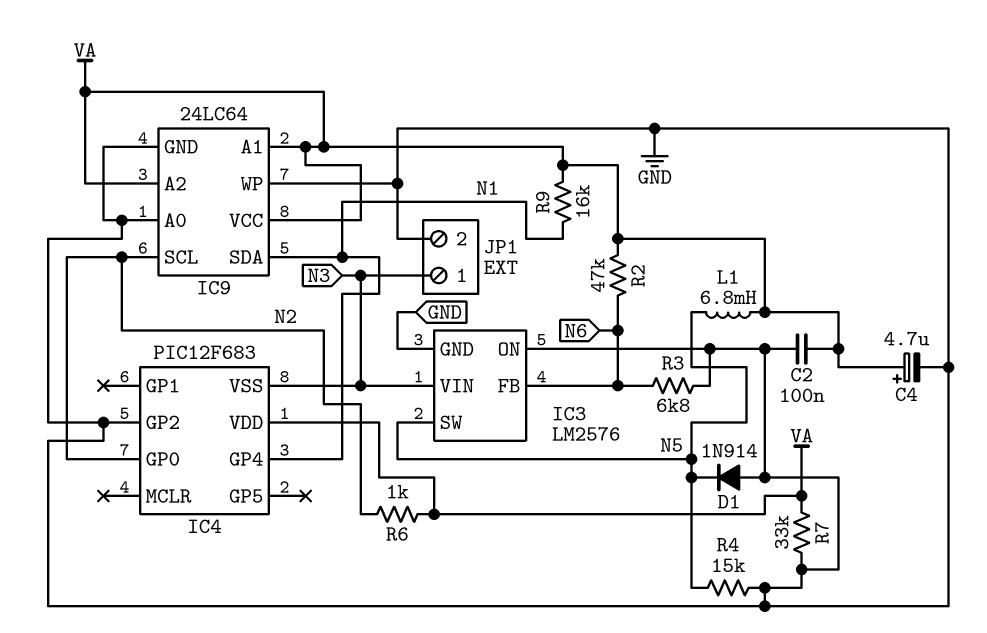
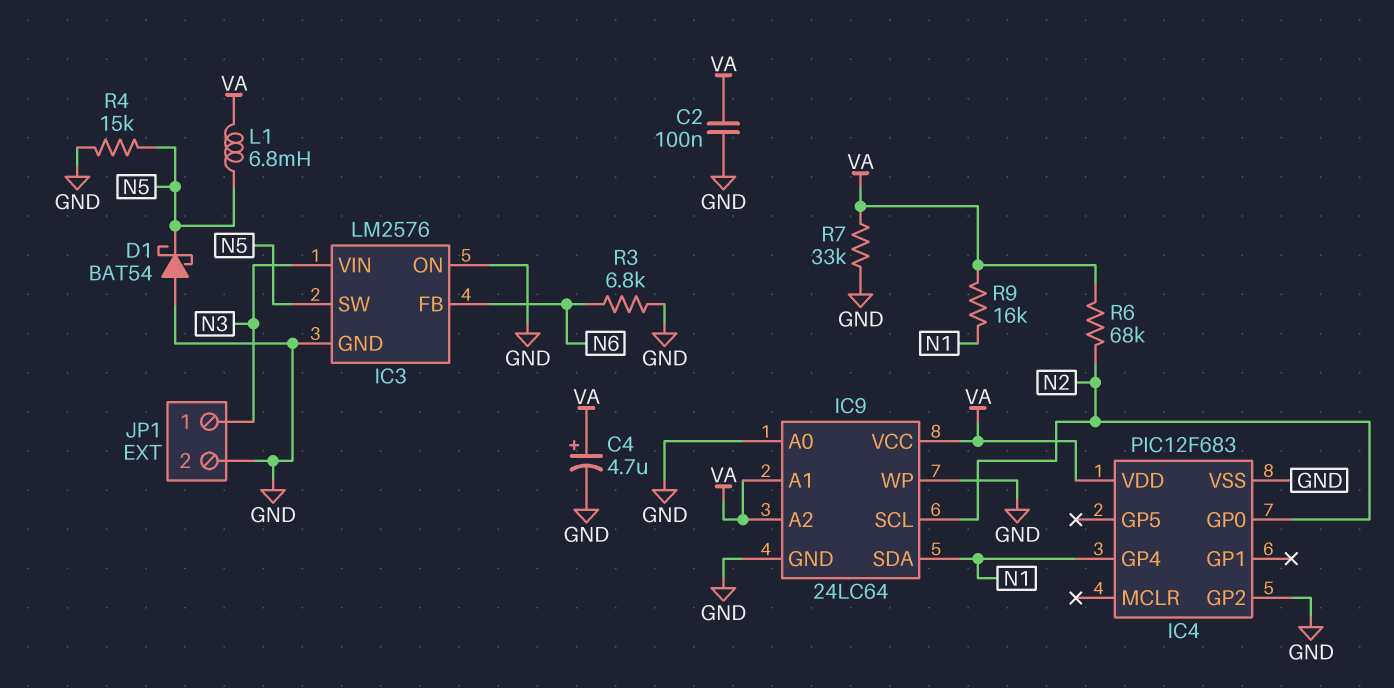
D1: diode 1N914 (A GND, K N5) -> schottky BAT54 (A GND, K N5)
IC4 pin VSS: N3 -> GND
R2: 47k (N6, VA) -> none
R6: 1k (N2, VA) -> 68k (N2, VA)

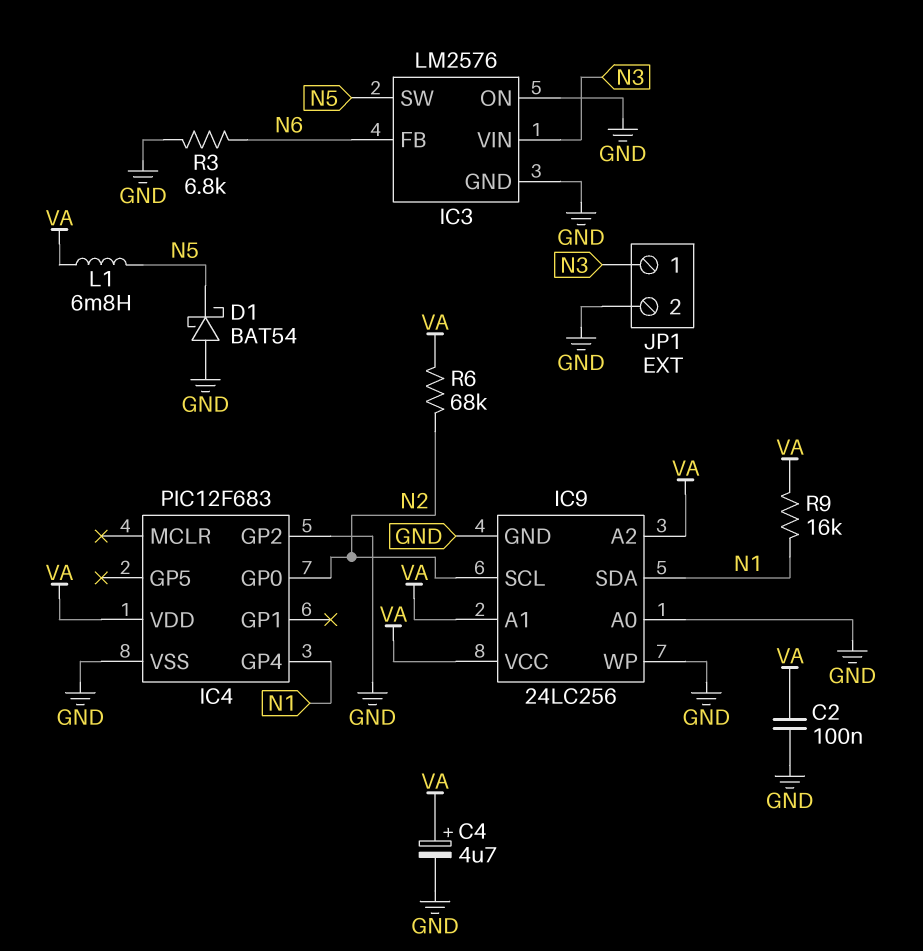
IC9: 24LC64 -> 24LC256
R4: 15k (GND, N5) -> none
R7: 33k (GND, VA) -> none

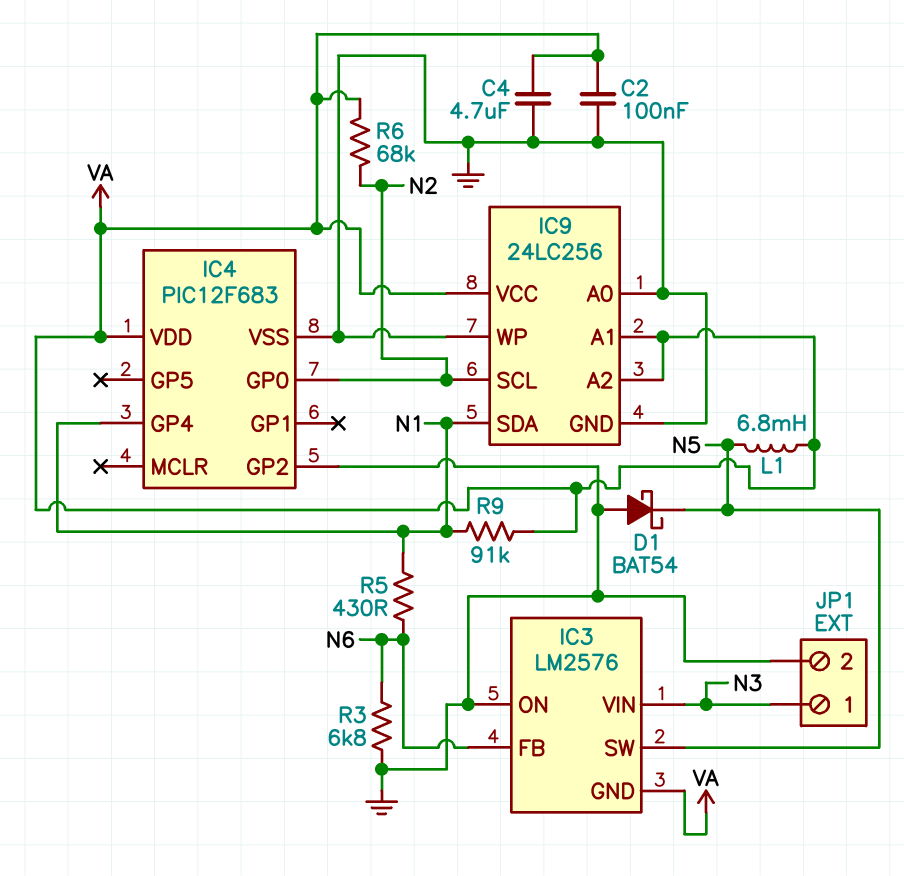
C4: 4.7uF (plus VA, minus GND) -> 4.7uF (GND, VA)
IC3 pin GND: GND -> VA
R5: none -> 430 (N1, N6)
R9: 16k (N1, VA) -> 91k (N1, VA)

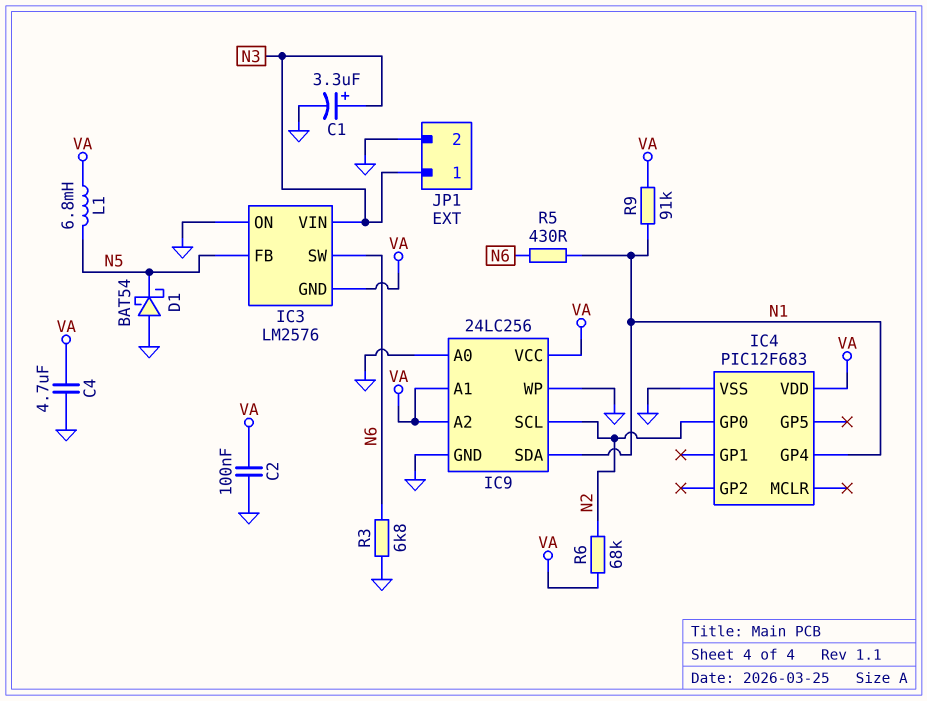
C1: none -> 3.3uF (plus N3, minus GND)
IC3 pin FB: N6 -> N5
IC3 pin SW: N5 -> N6
IC4 pin GP2: GND -> none

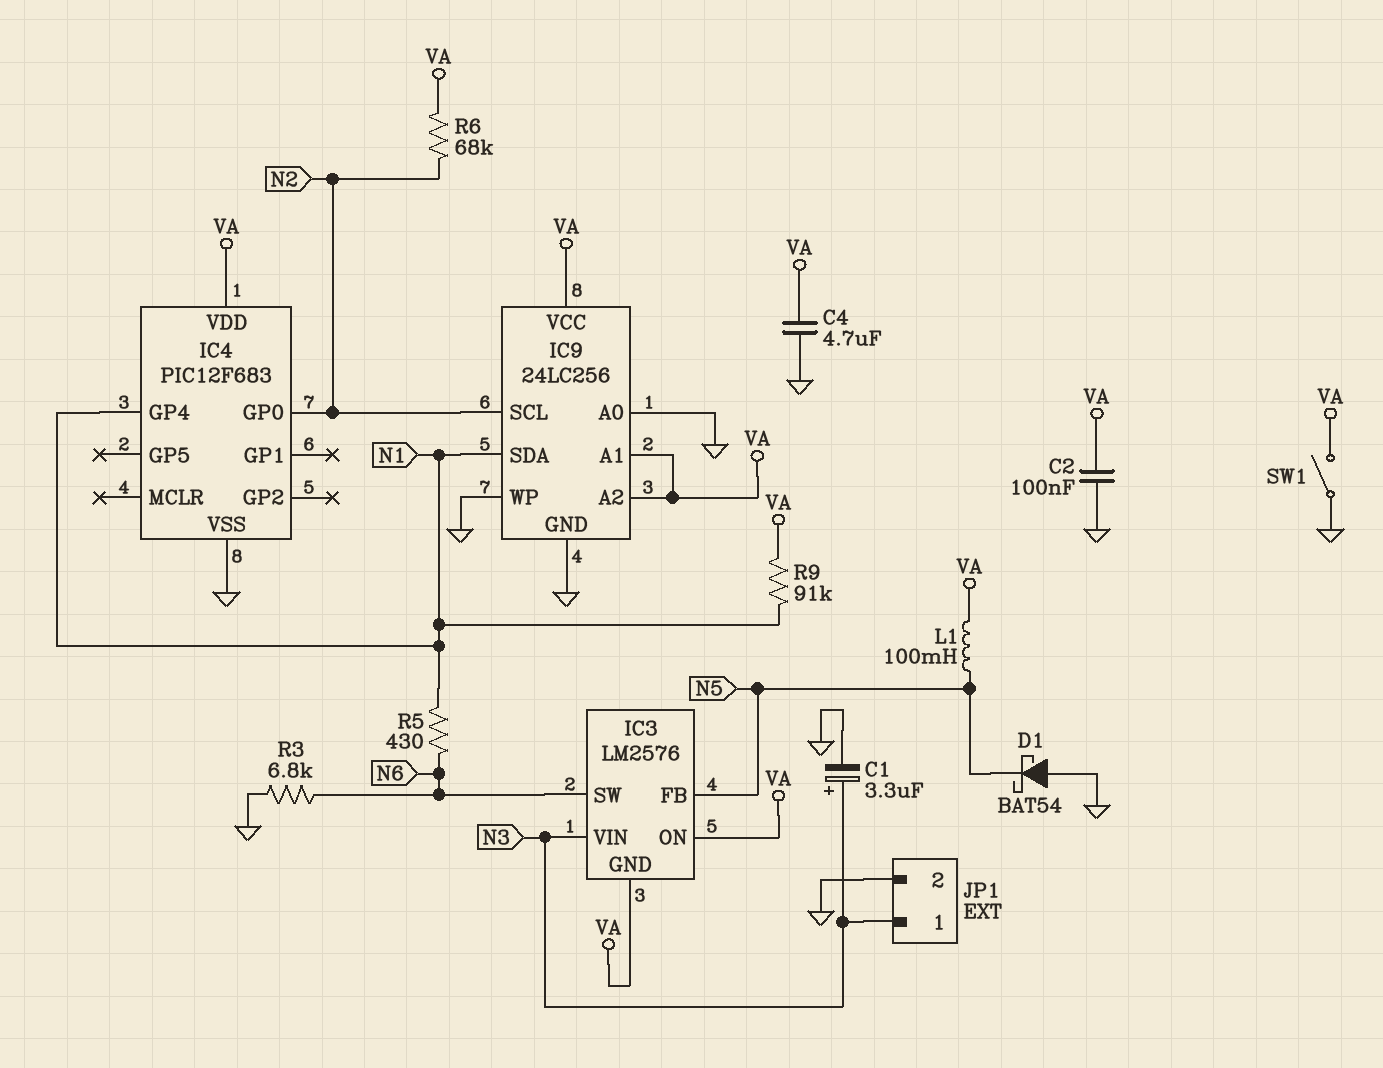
IC3 pin ON: GND -> VA
L1: 6.8mH (N5, VA) -> 100mH (N5, VA)
SW1: none -> switch (GND, VA)

